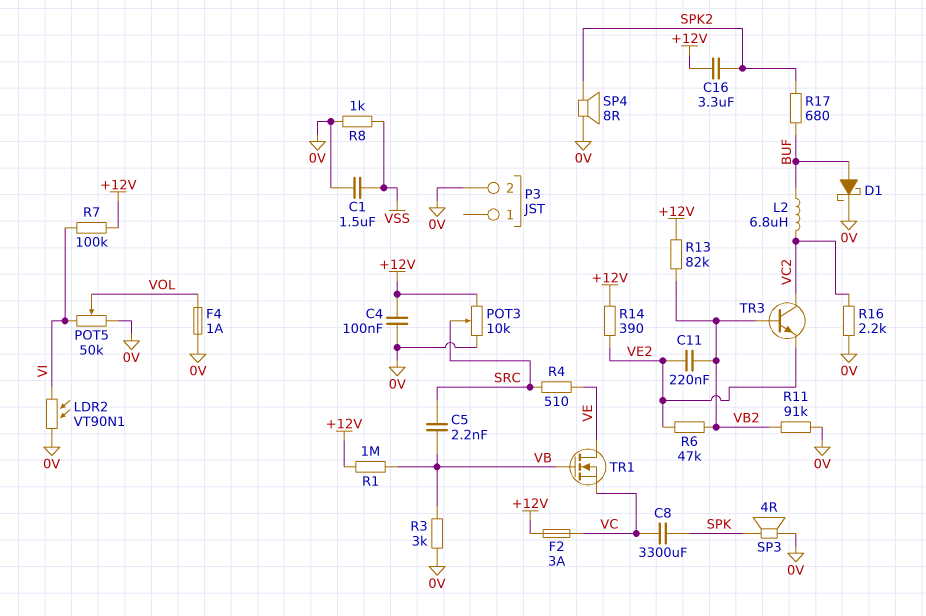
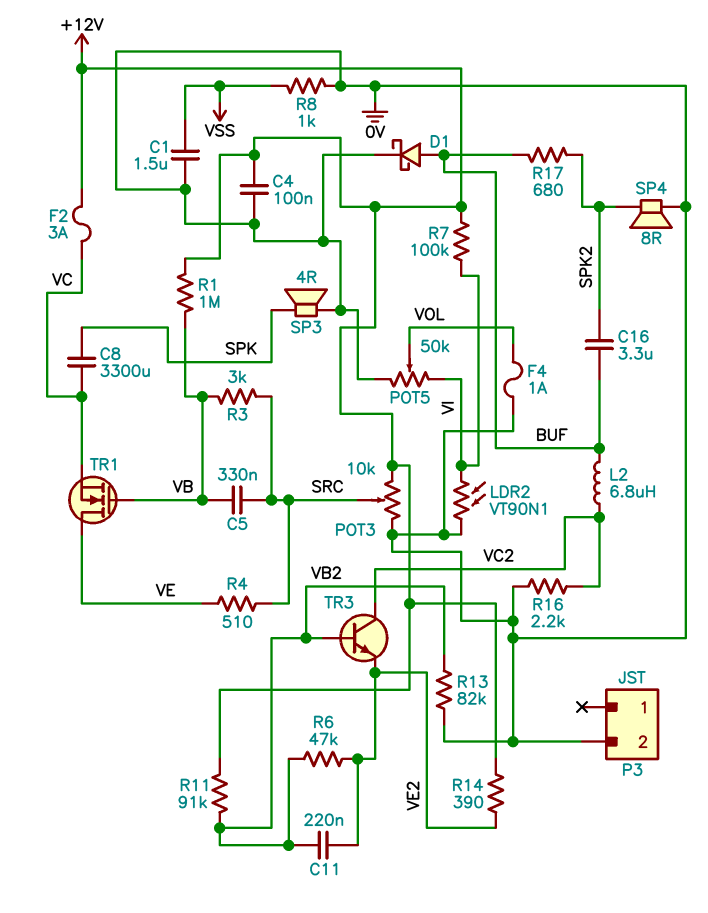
C5: 2.2nF (SRC, VB) -> 330nF (SRC, VB)
C16: 3.3uF (+12V, SPK2) -> 3.3uF (BUF, SPK2)
R3: 3k (0V, VB) -> 3k (SRC, VB)
R11: 91k (0V, VB2) -> 91k (+12V, VB2)
R13: 82k (+12V, VB2) -> 82k (0V, VB2)

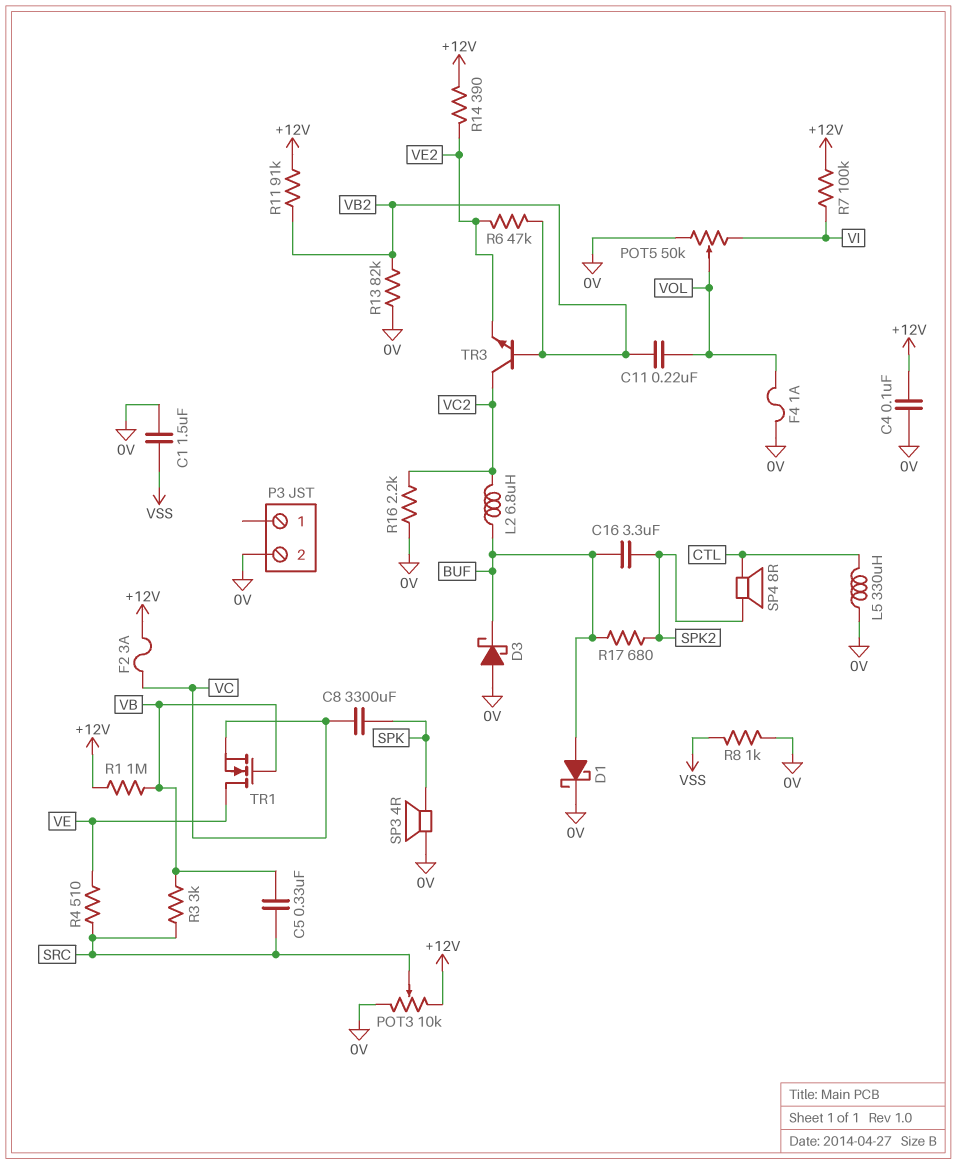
C11: 220nF (VB2, VE2) -> 220nF (VB2, VOL)
D3: none -> schottky (A 0V, K BUF)
L5: none -> 330uH (0V, CTL)
LDR2: VT90N1 (0V, VI) -> none
SP4: speaker 8R (0V, SPK2) -> speaker 8R (CTL, SPK2)

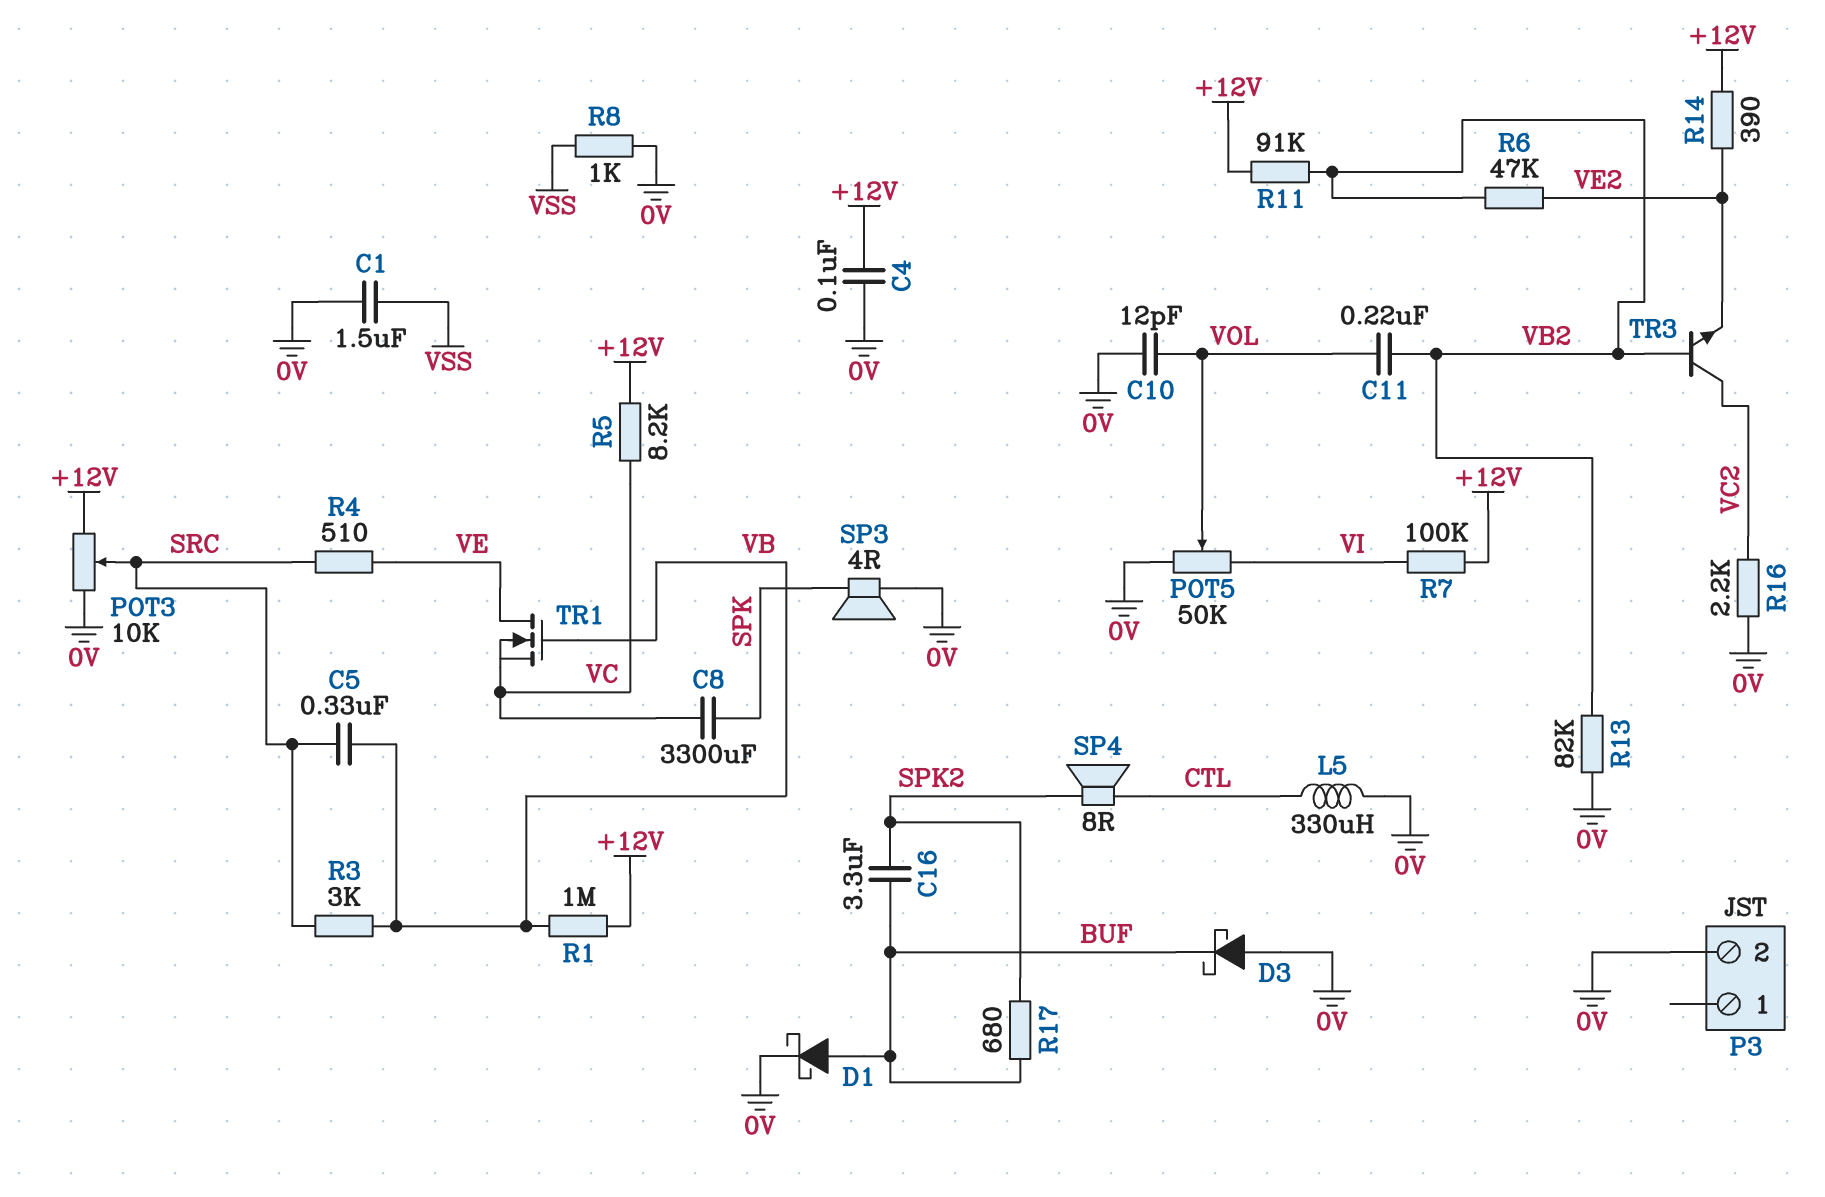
C10: none -> 12pF (0V, VOL)
F2: 3A (+12V, VC) -> none
F4: 1A (0V, VOL) -> none
L2: 6.8uH (BUF, VC2) -> none
R5: none -> 8.2k (+12V, VC)

